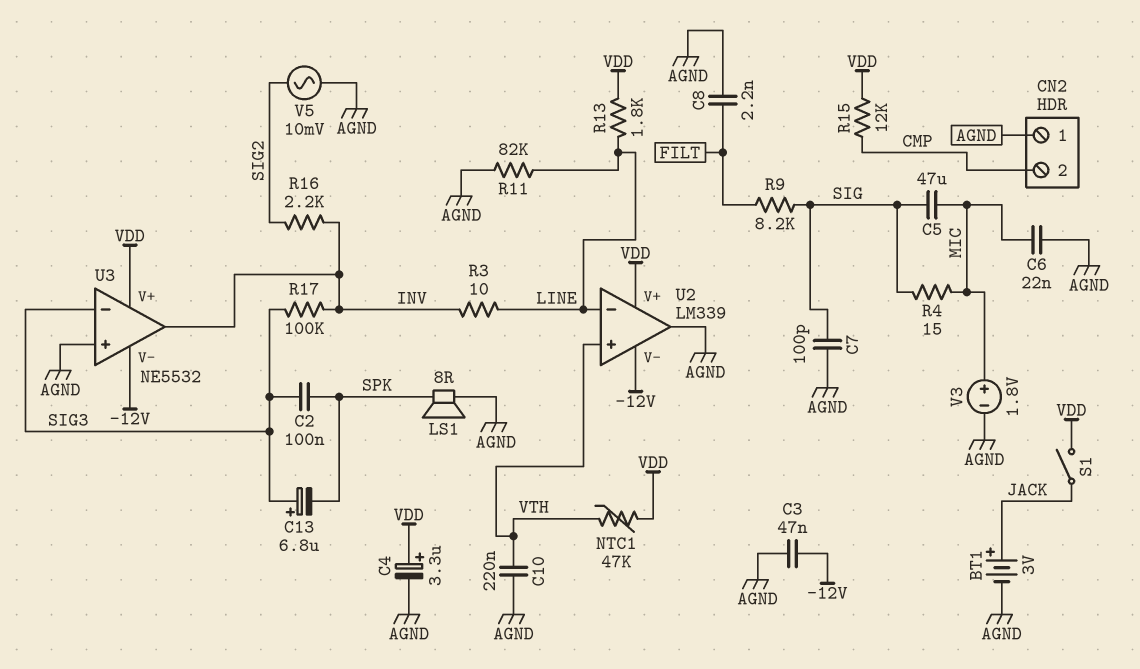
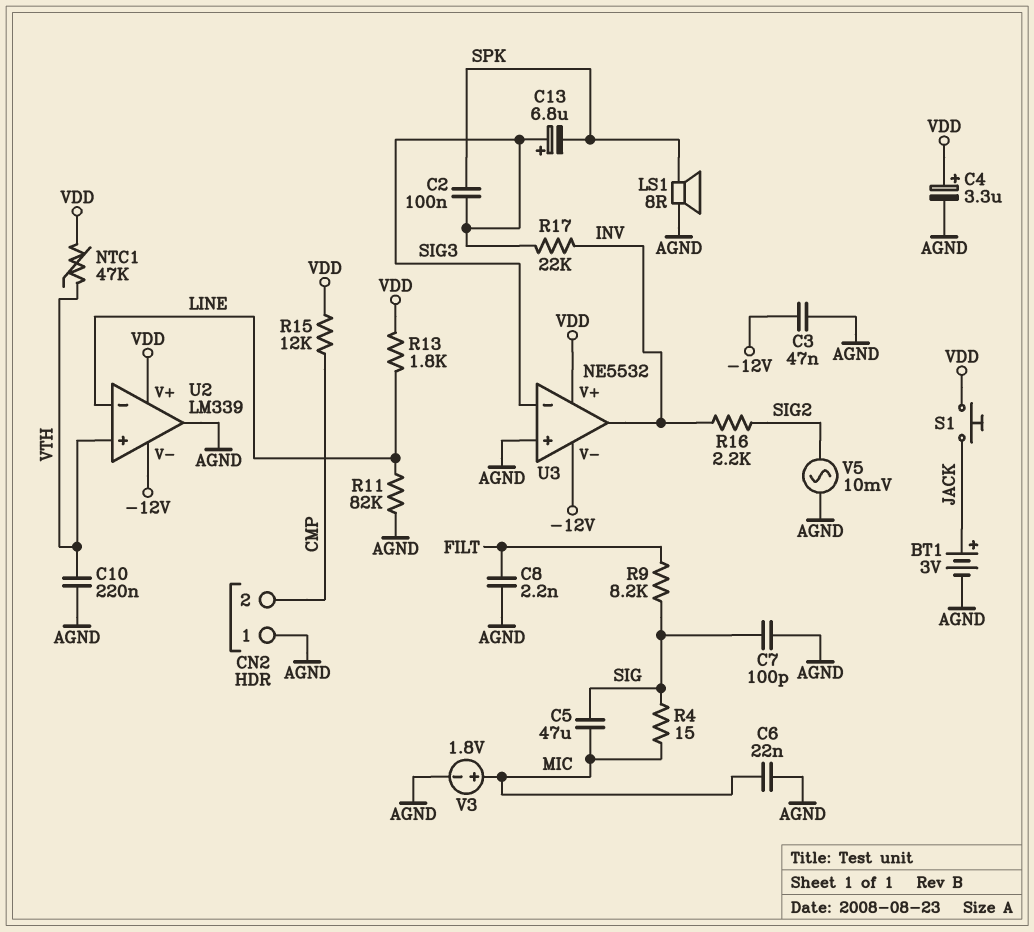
R3: 10 (INV, LINE) -> none
R17: 100k (INV, SIG3) -> 22k (INV, SIG3)
S1: switch (JACK, VDD) -> button (JACK, VDD)

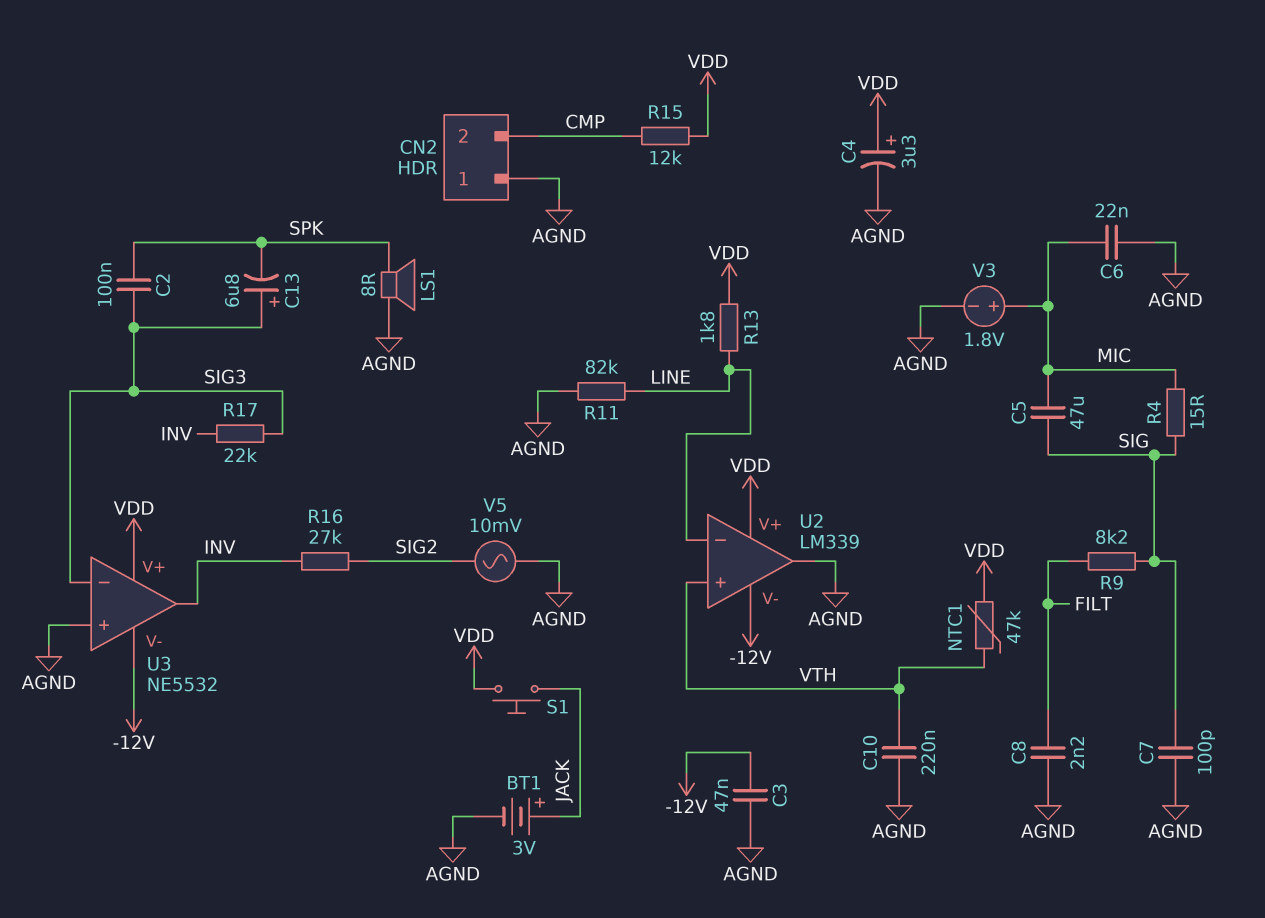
R16: 2.2k (INV, SIG2) -> 27k (INV, SIG2)

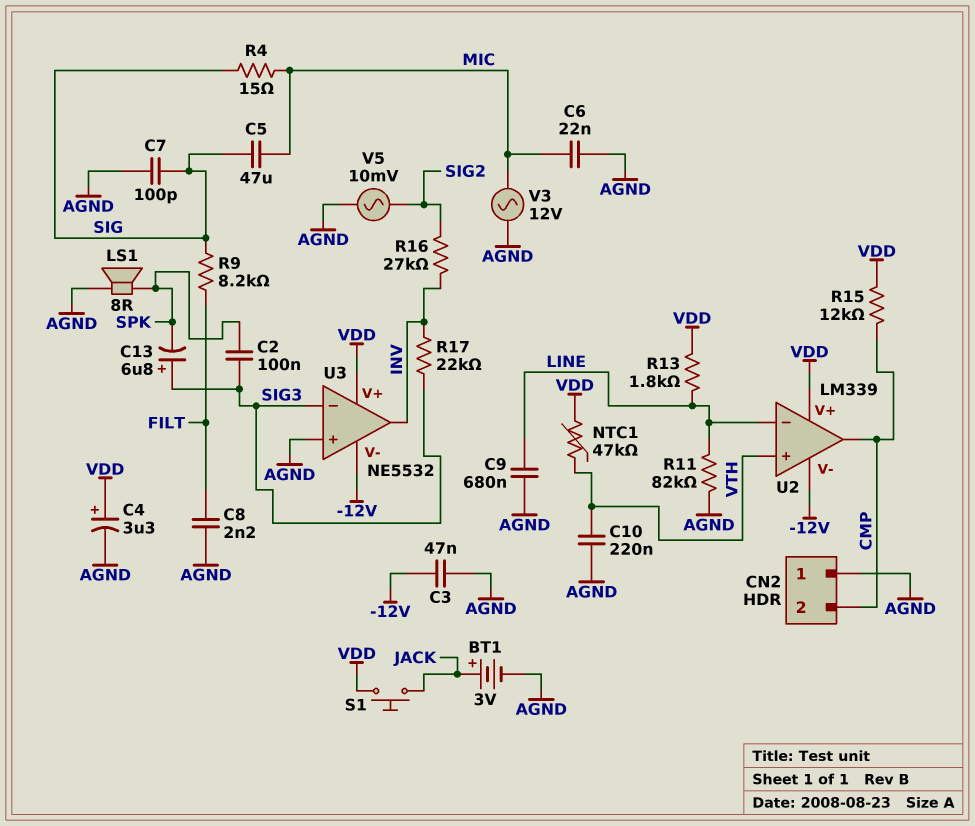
C9: none -> 680nF (AGND, LINE)
U2 pin out: AGND -> CMP
V3: 1.8V (plus MIC, minus AGND) -> AC 12V (AGND, MIC)

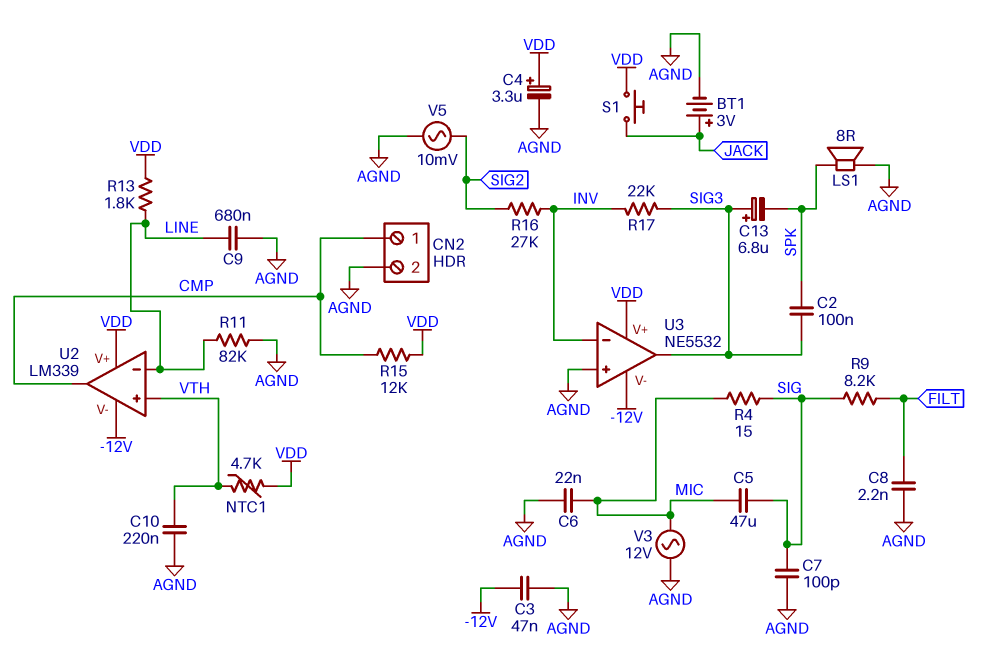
CN2 pin 1: AGND -> CMP
CN2 pin 2: CMP -> AGND
NTC1: 47k (VDD, VTH) -> 4.7k (VDD, VTH)
U3 pin in-: SIG3 -> INV
U3 pin out: INV -> SIG3

